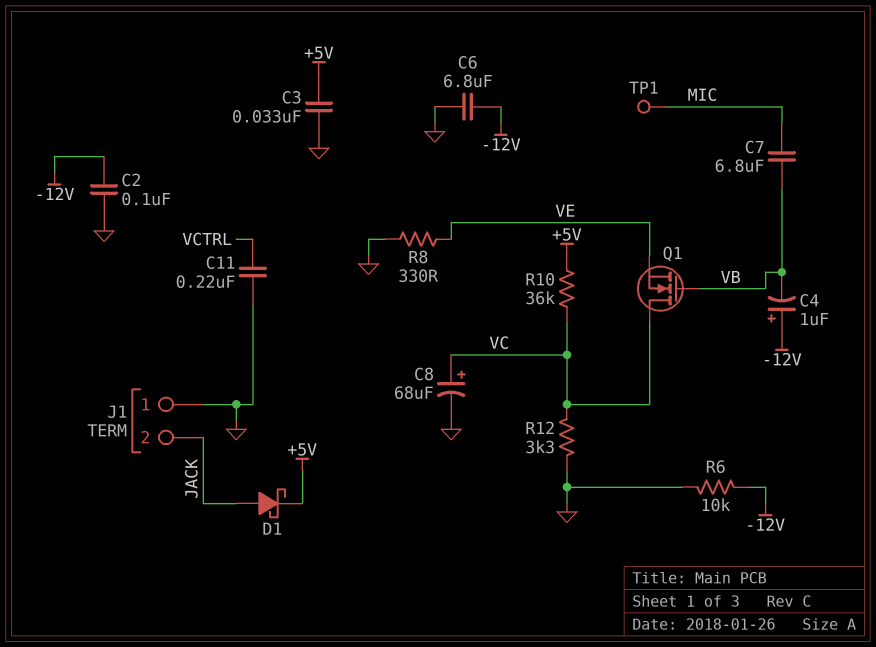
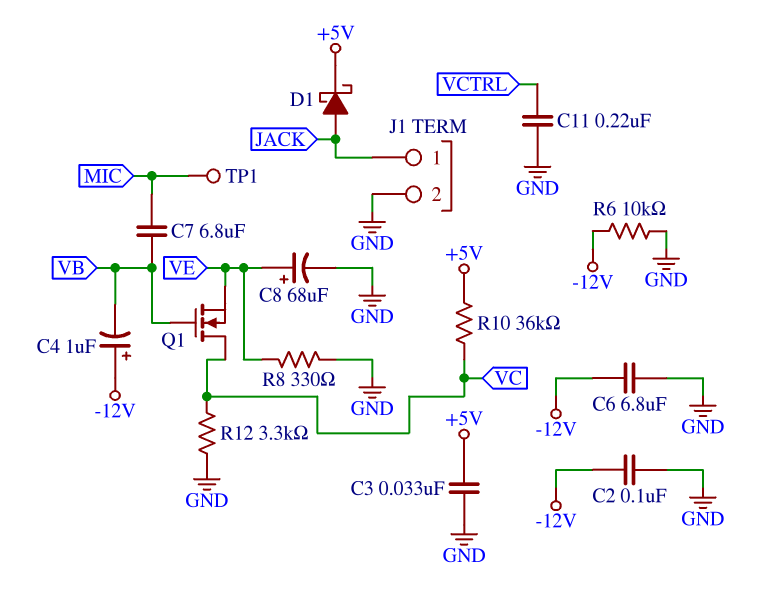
C8: 68uF (plus VC, minus GND) -> 68uF (plus VE, minus GND)
J1 pin 1: GND -> JACK
J1 pin 2: JACK -> GND

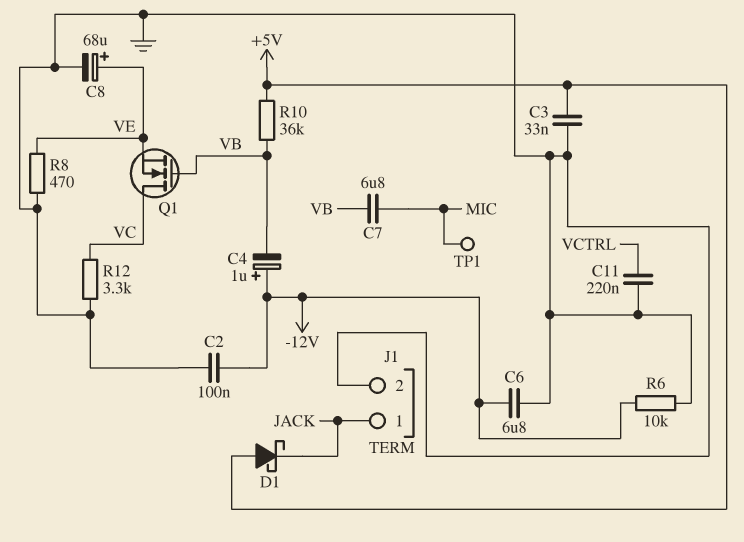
D1: schottky (A JACK, K +5V) -> schottky (A +5V, K JACK)
R8: 330 (GND, VE) -> 470 (GND, VE)
R10: 36k (+5V, VC) -> 36k (+5V, VB)

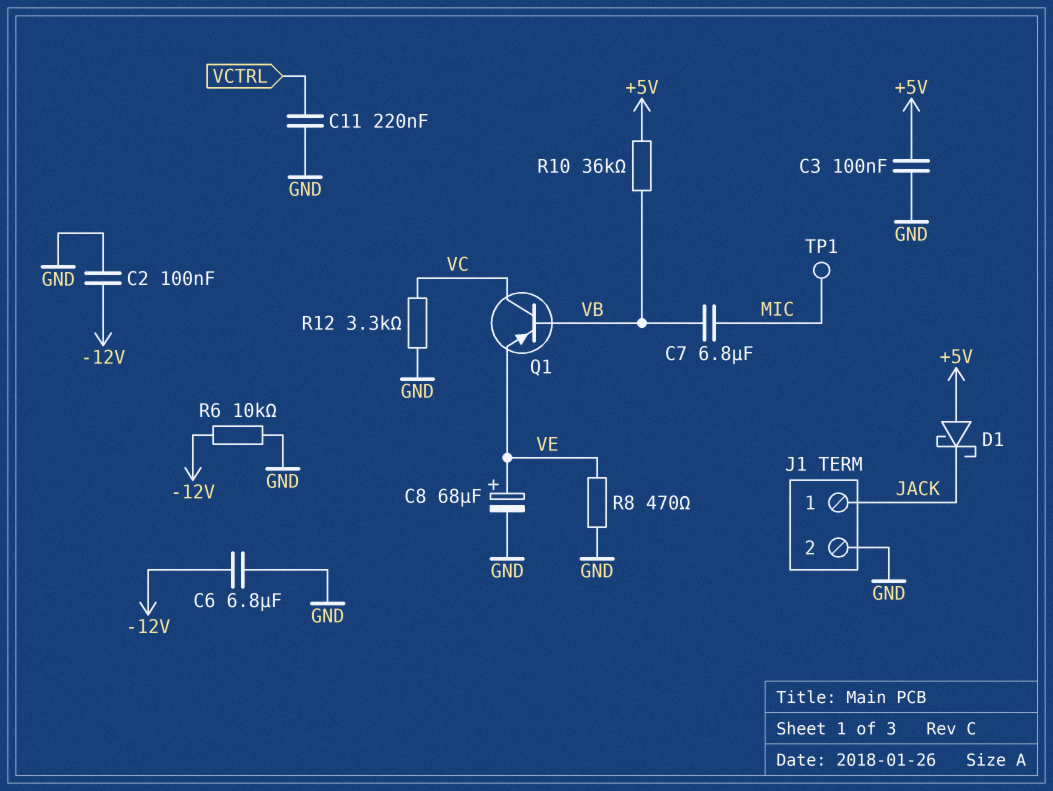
C3: 33nF (+5V, GND) -> 100nF (+5V, GND)
C4: 1uF (plus -12V, minus VB) -> none
Q1: NMOS (G VB, D VC, S VE) -> PNP (B VB, C VC, E VE)

